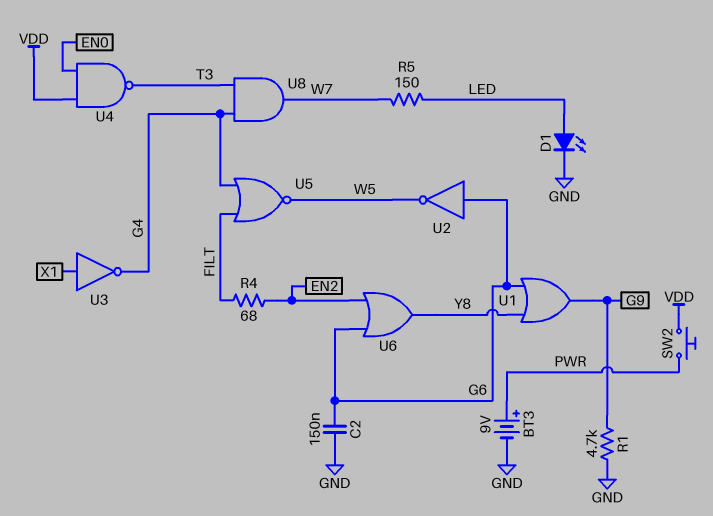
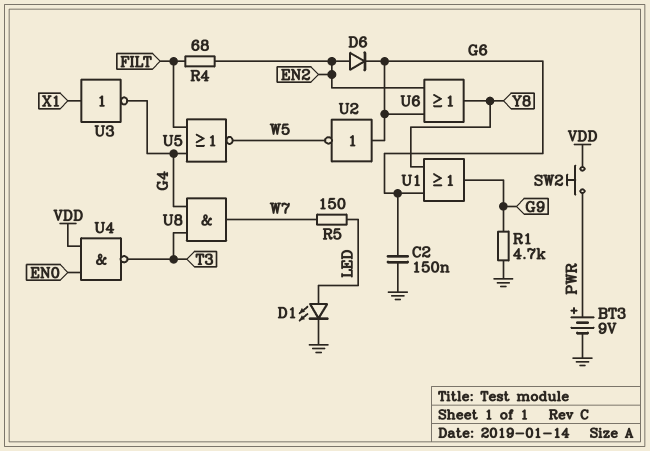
D6: none -> diode (A EN2, K G6)

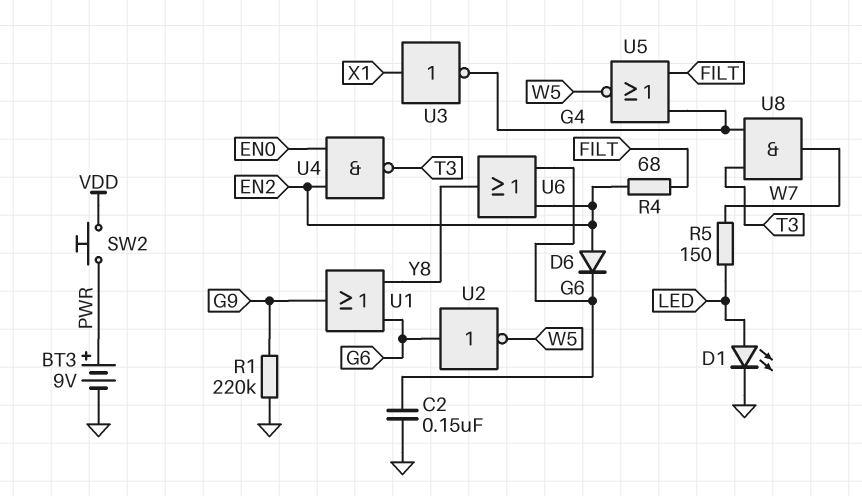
R1: 4.7k (G9, GND) -> 220k (G9, GND)
U4: NAND (in EN0, in VDD, out T3) -> NAND (in EN0, in EN2, out T3)

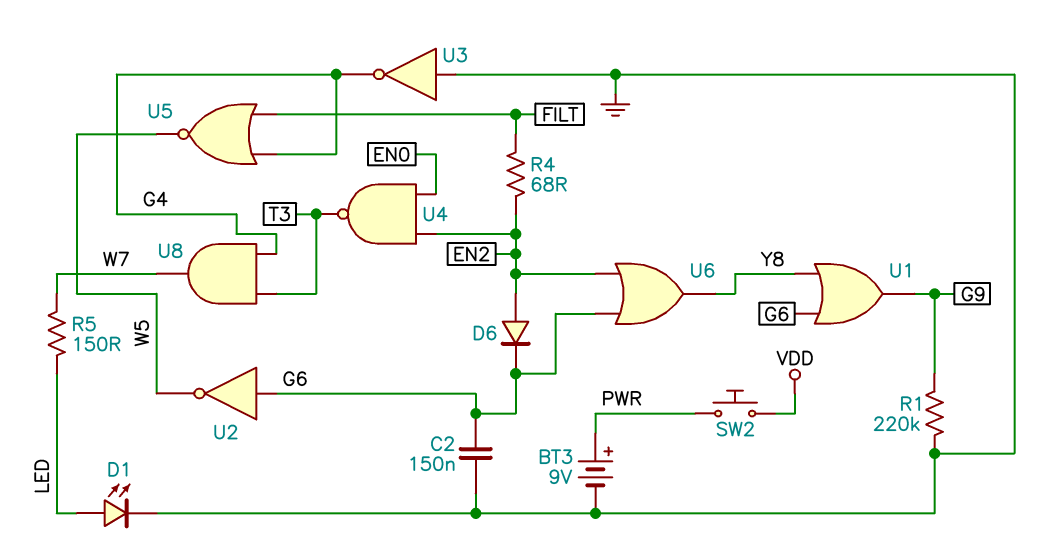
U3: NOT (in X1, out G4) -> NOT (in GND, out G4)

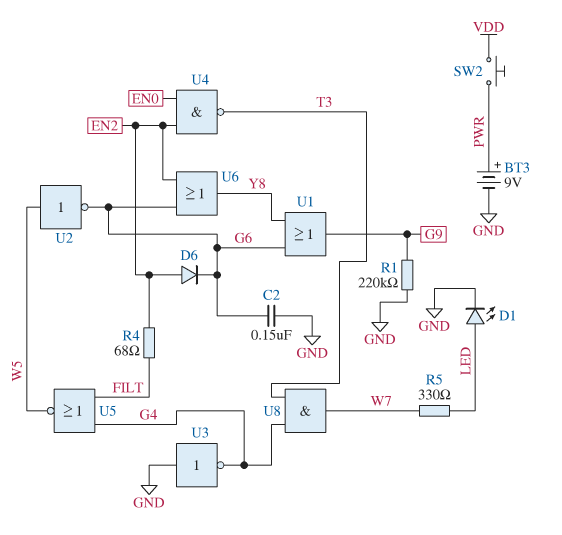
R5: 150 (LED, W7) -> 330 (LED, W7)
U2: NOT (in G6, out W5) -> NOT (in W5, out G6)

